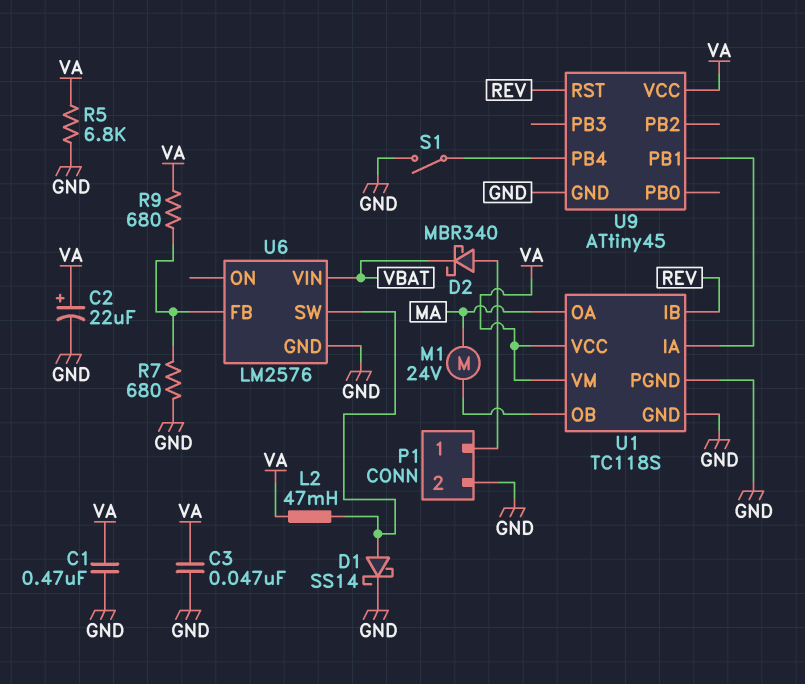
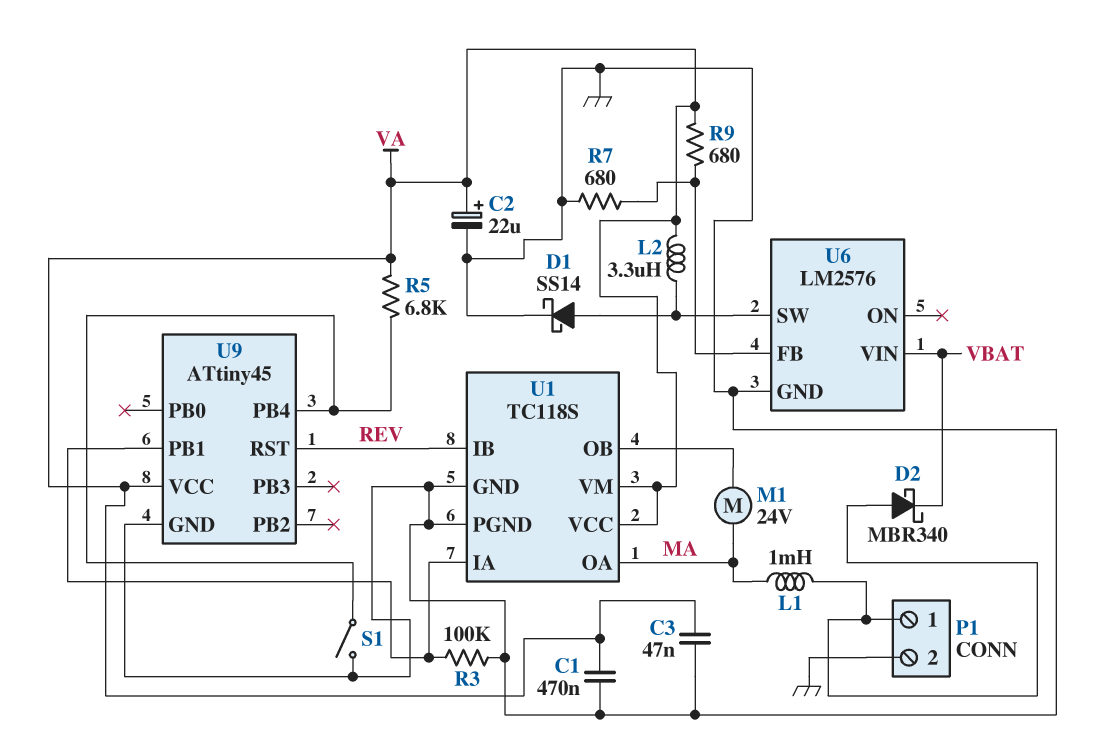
L1: none -> 1mH (MA, P1/1)
L2: 47mH (U6/SW, VA) -> 3.3uH (U6/SW, VA)
R3: none -> 100k (GND, U1/IA)
R5: 6.8k (GND, VA) -> 6.8k (U9/PB4, VA)

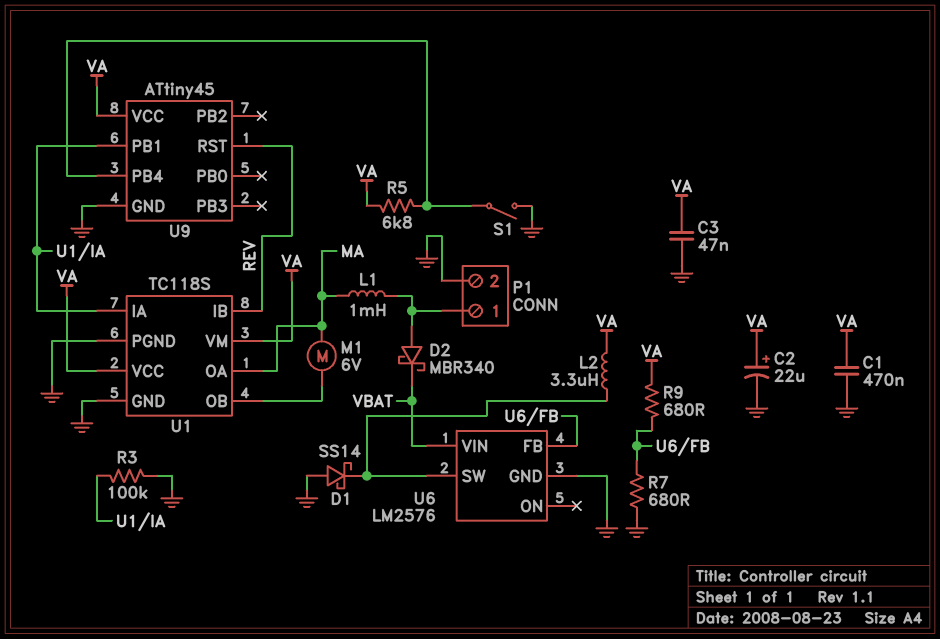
D1: schottky SS14 (A U6/SW, K GND) -> schottky SS14 (A GND, K U6/SW)
M1: motor 24V (MA, U1/OB) -> motor 6V (MA, U1/OB)

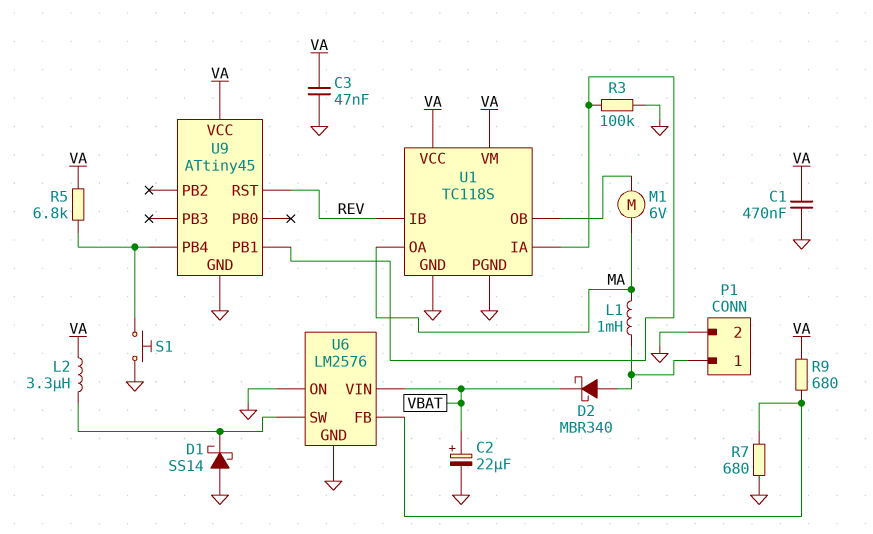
C2: 22uF (plus VA, minus GND) -> 22uF (plus VBAT, minus GND)
S1: switch (GND, U9/PB4) -> button (GND, U9/PB4)
U6 pin ON: none -> GND

